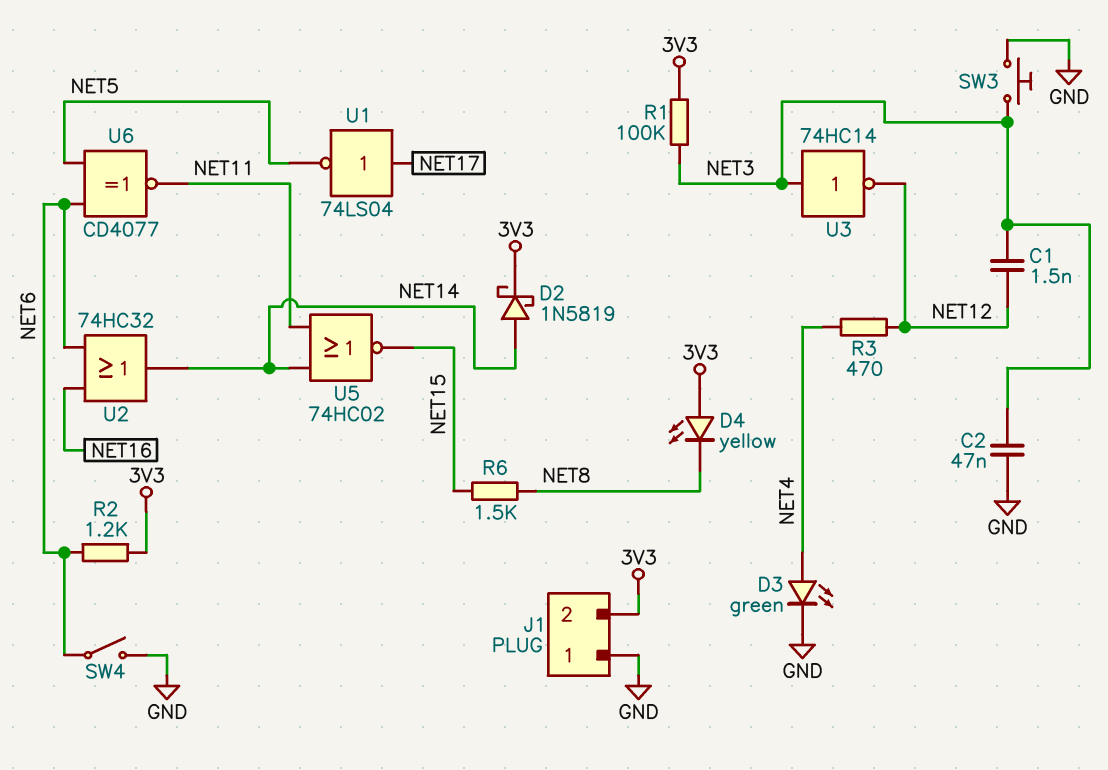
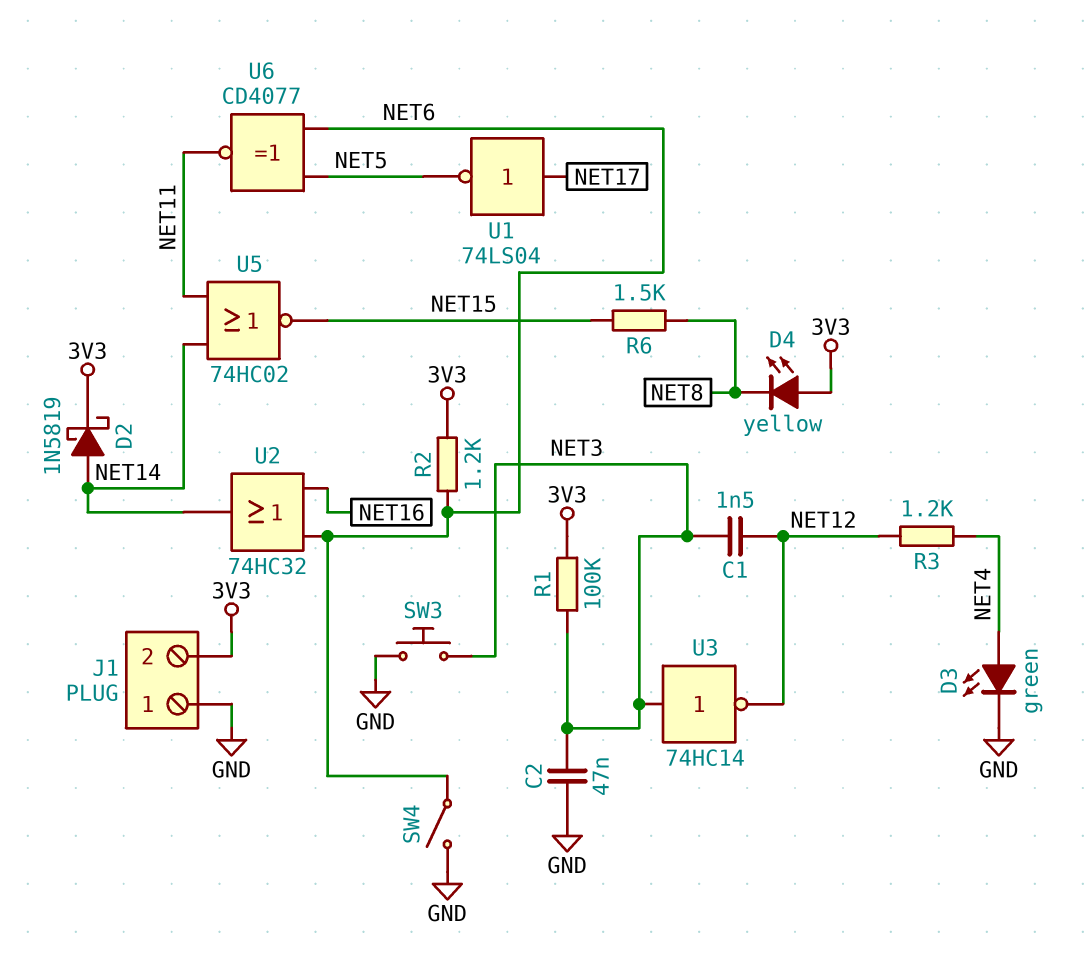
R3: 470 (NET4, NET12) -> 1.2k (NET4, NET12)

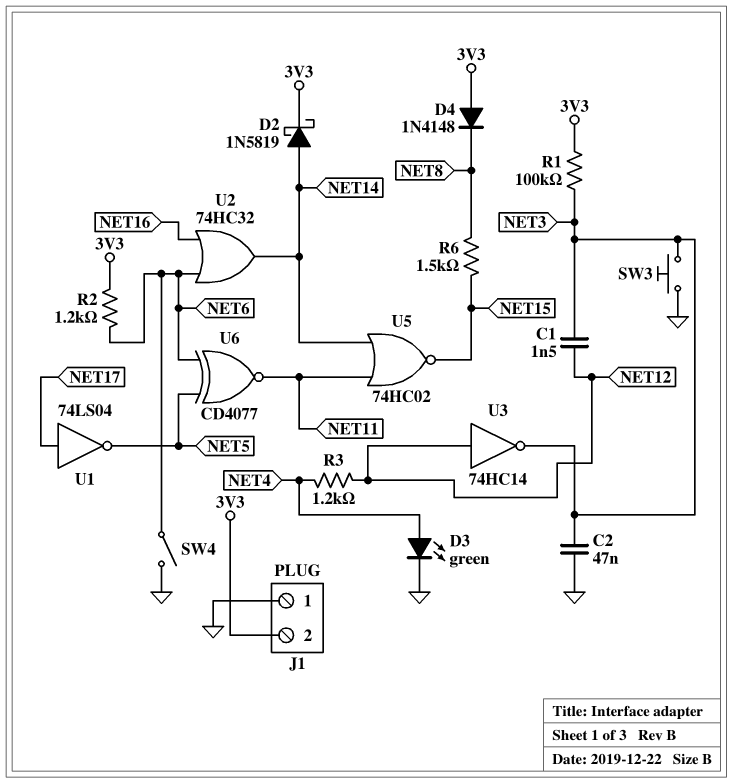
D4: LED yellow (A 3V3, K NET8) -> diode 1N4148 (A 3V3, K NET8)
U3: NOT 74HC14 (in NET3, out NET12) -> NOT 74HC14 (in NET12, out NET3)

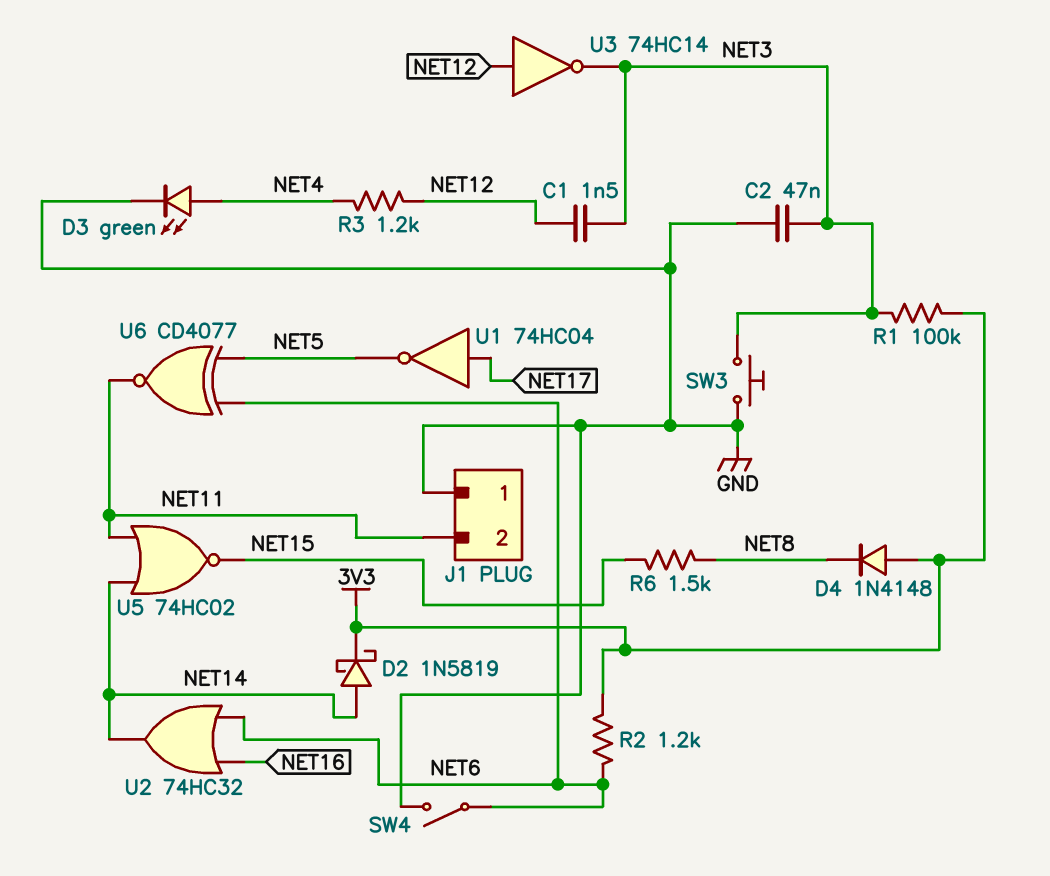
J1 pin 2: 3V3 -> NET11
U1: NOT 74LS04 (in NET17, out NET5) -> NOT 74HC04 (in NET17, out NET5)

